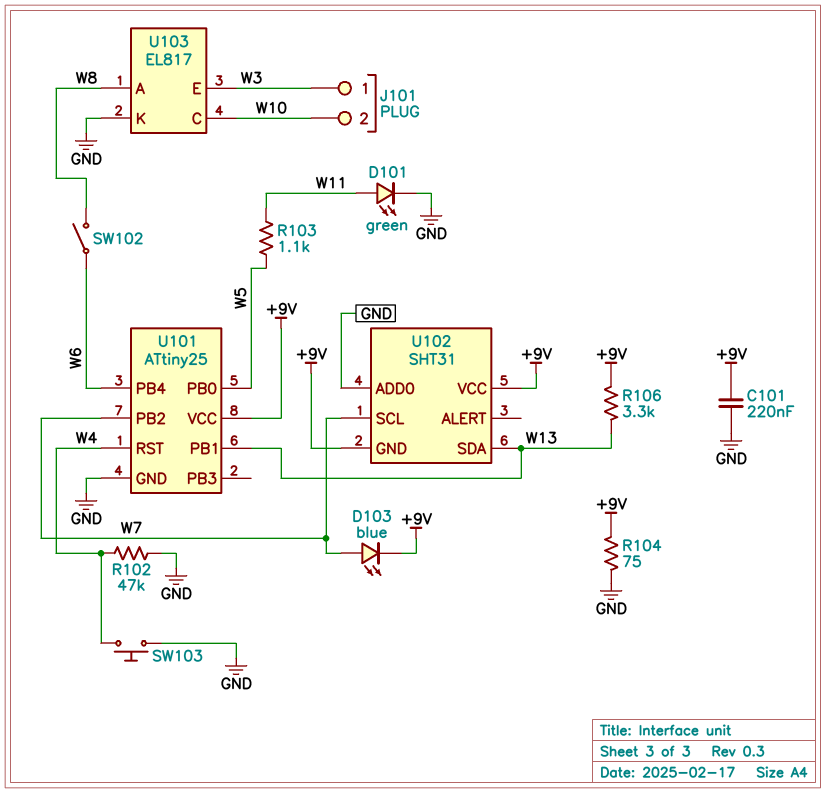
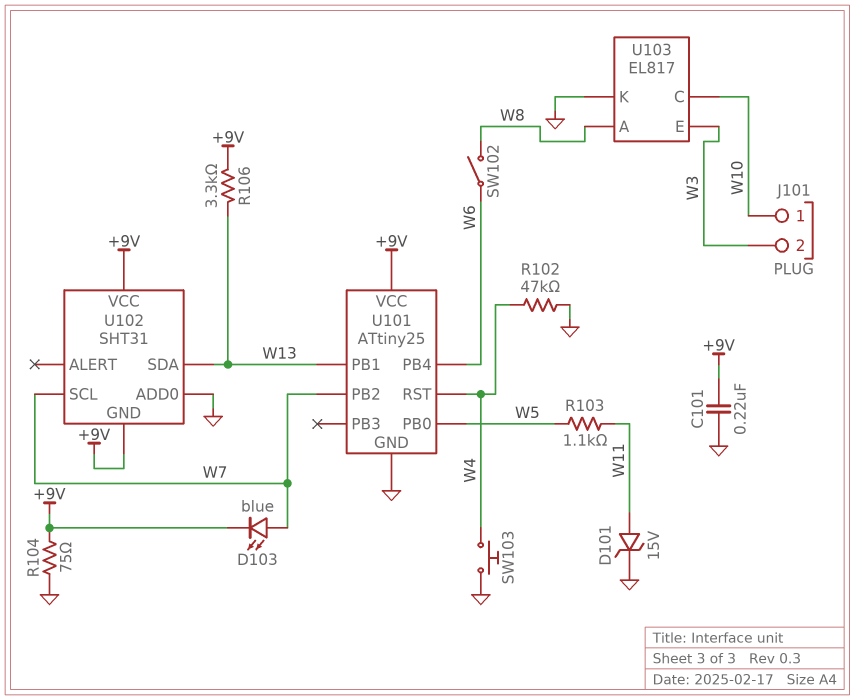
D101: LED green (A W11, K GND) -> zener 15V (A W11, K GND)
J101 pin 1: W3 -> W10
J101 pin 2: W10 -> W3

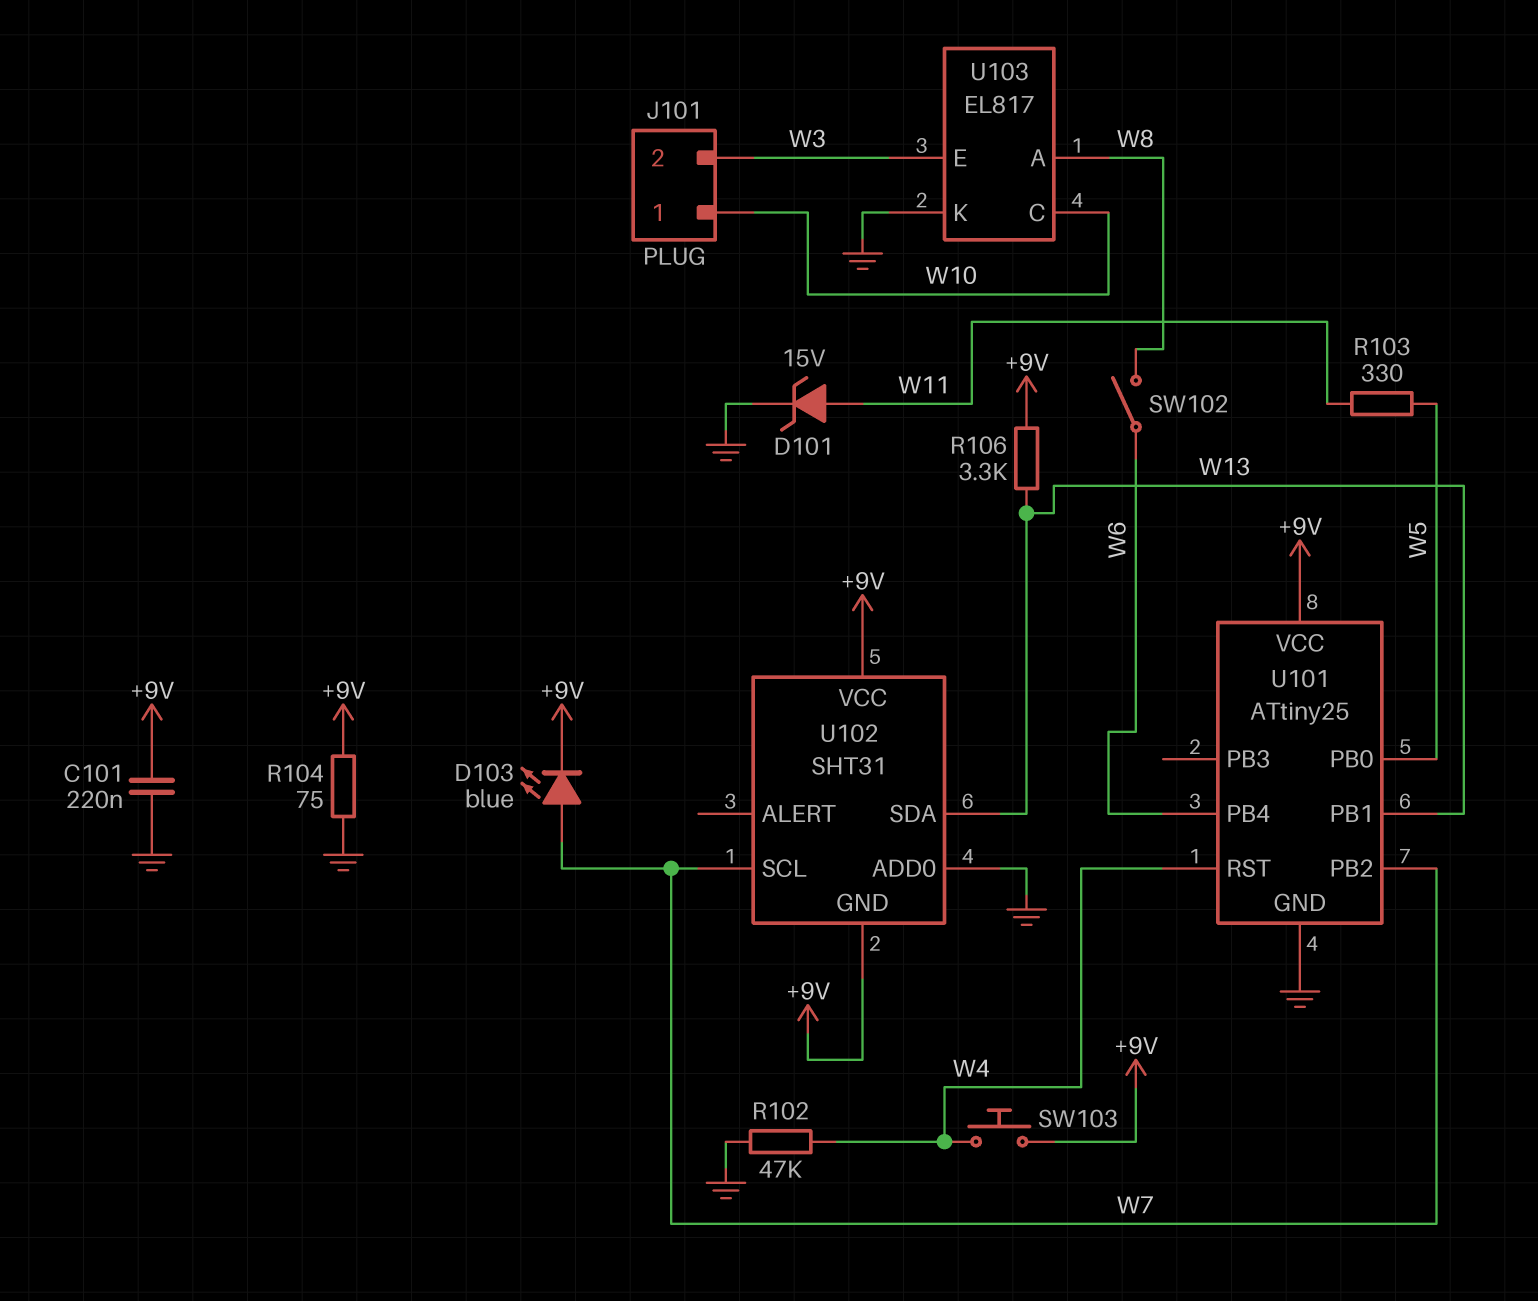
R103: 1.1k (W5, W11) -> 330 (W5, W11)
SW103: button (GND, W4) -> button (+9V, W4)

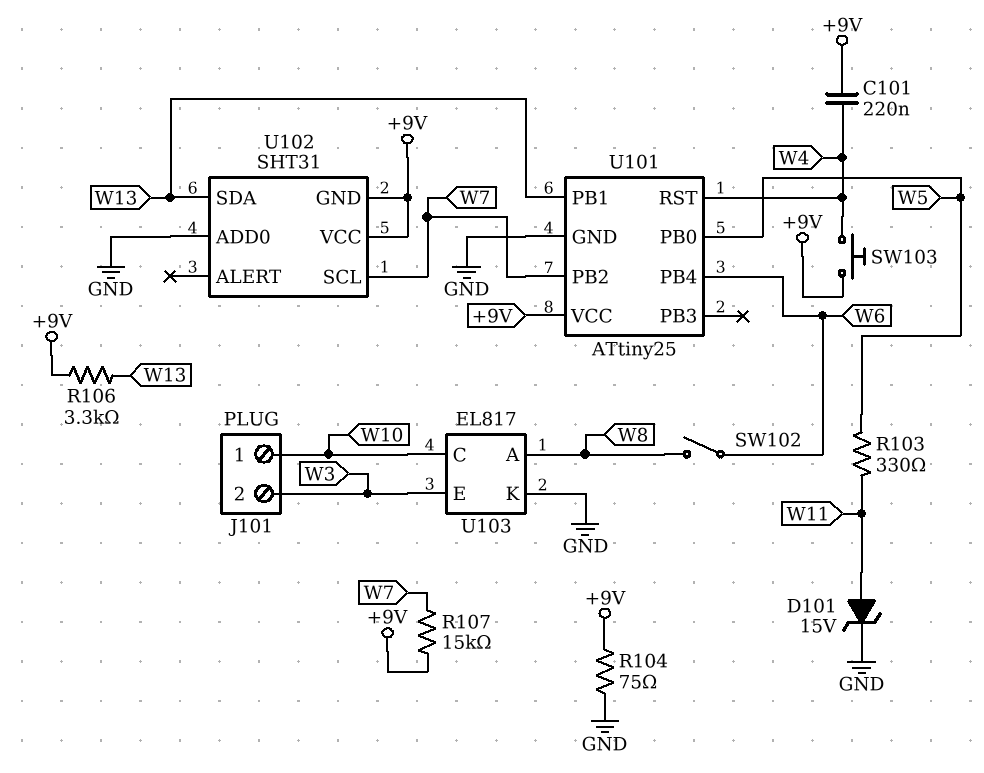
C101: 220nF (+9V, GND) -> 220nF (+9V, W4)
D103: LED blue (A W7, K +9V) -> none
R102: 47k (GND, W4) -> none
R107: none -> 15k (+9V, W7)

